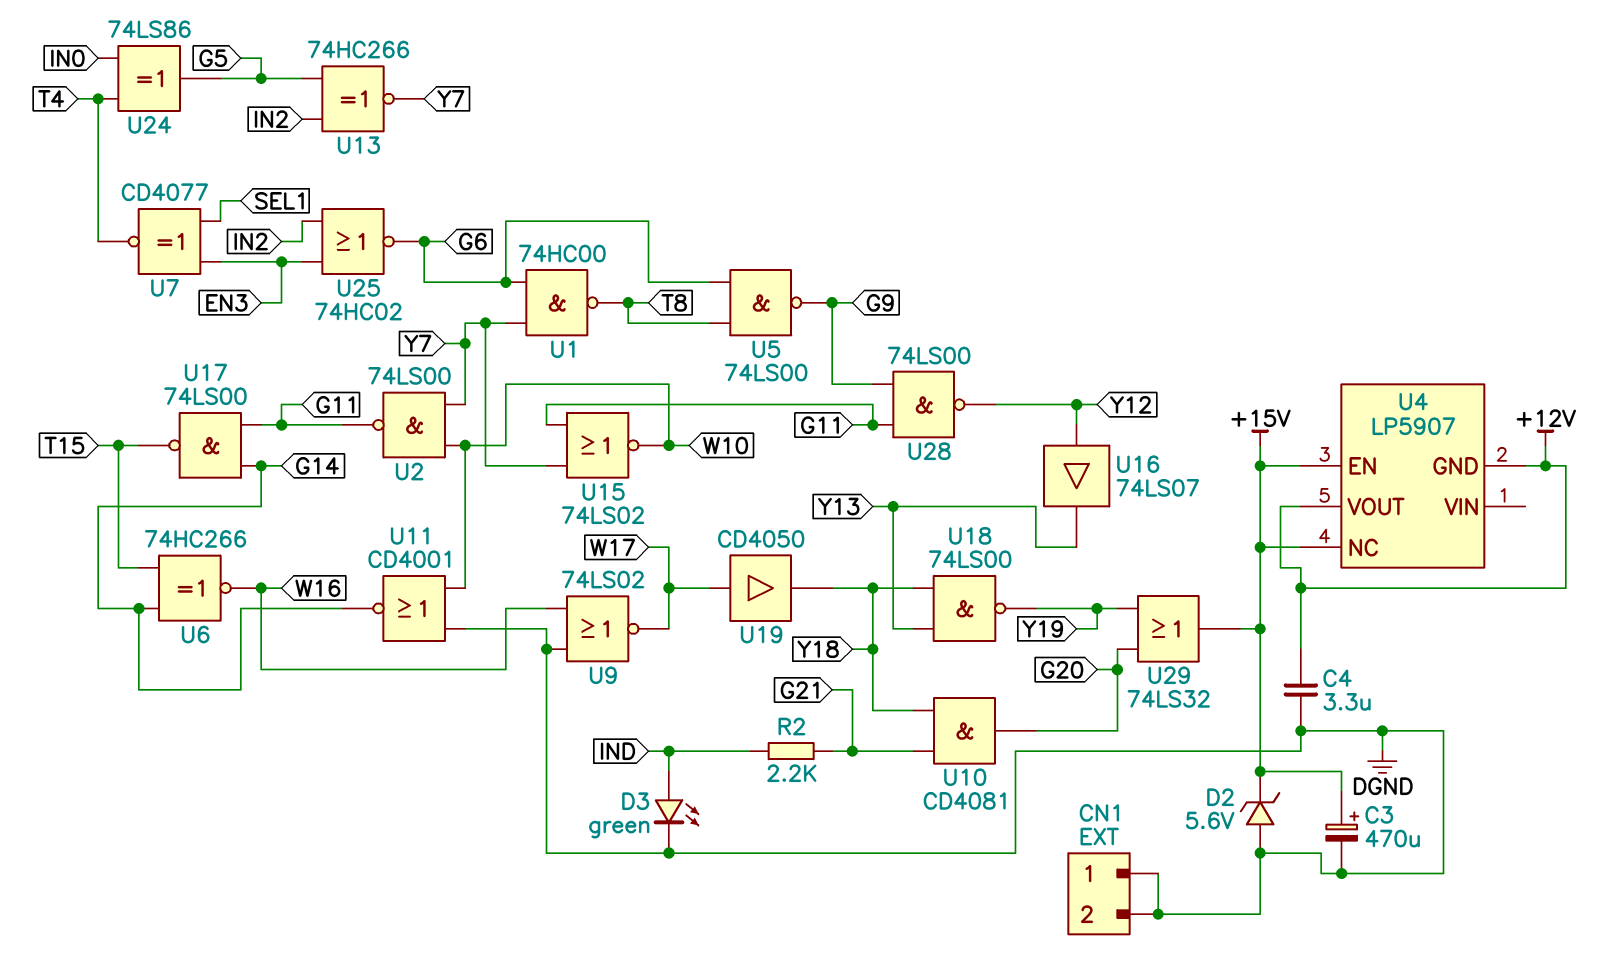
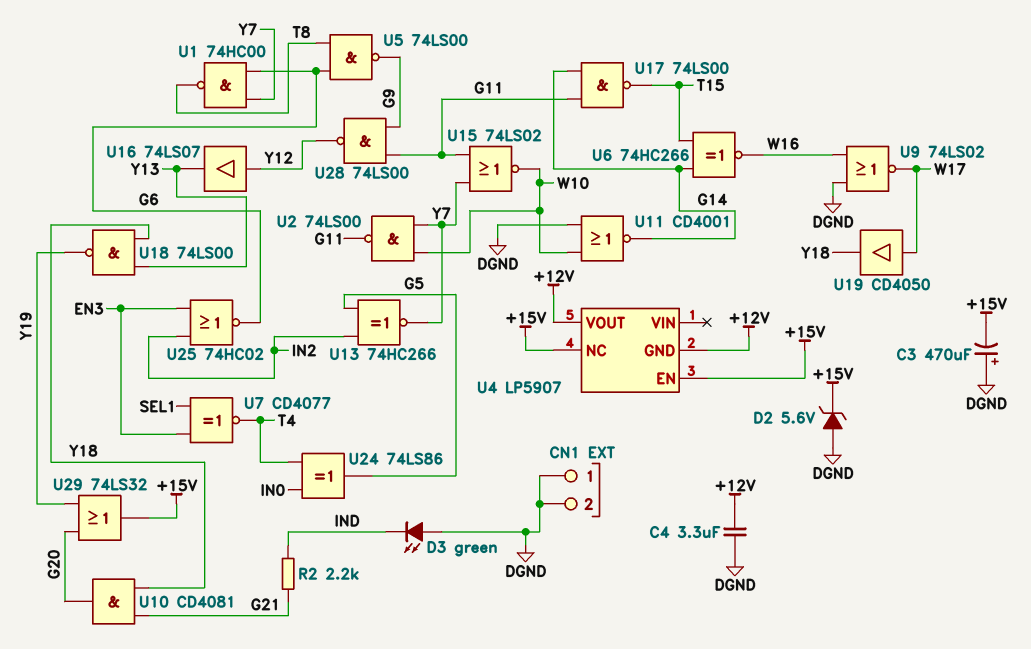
C3: 470uF (plus +15V, minus DGND) -> 470uF (plus DGND, minus +15V)
D3: LED green (A IND, K DGND) -> LED green (A DGND, K IND)

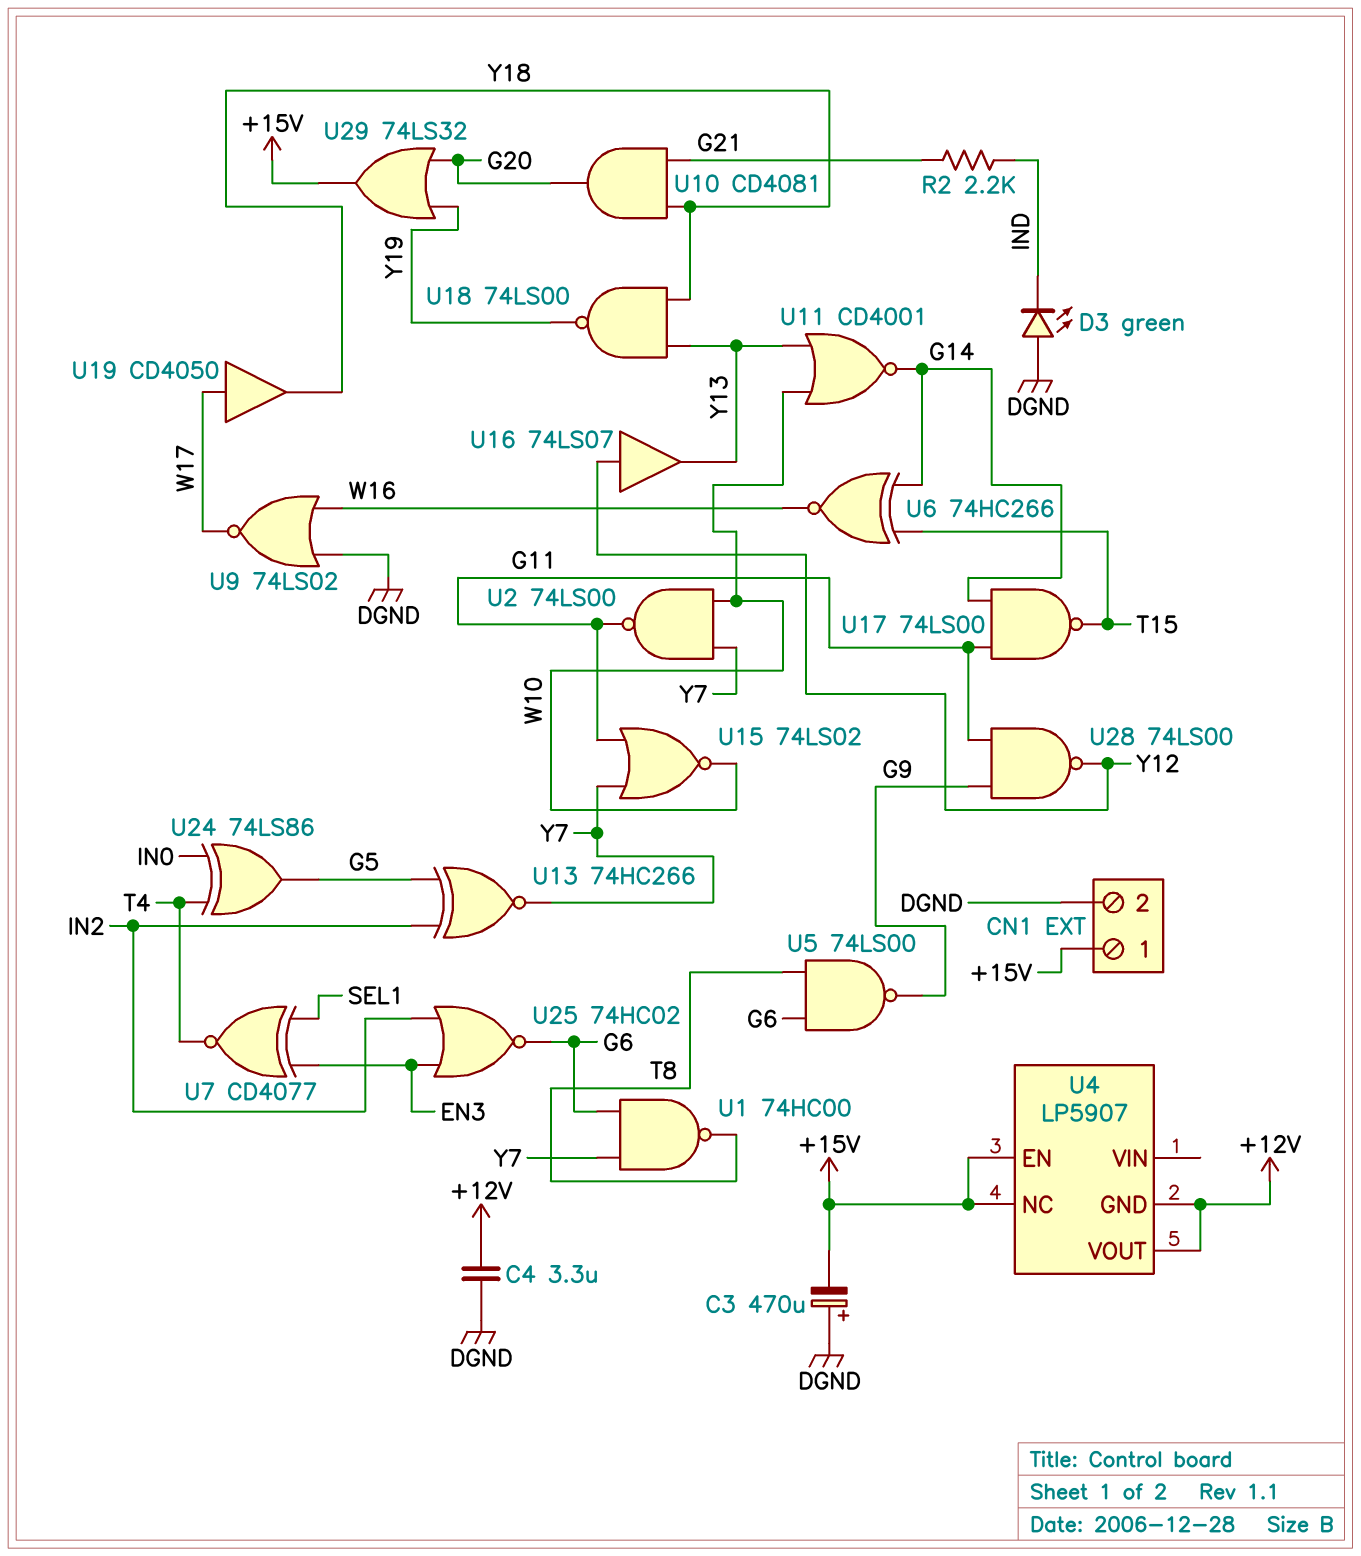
CN1 pin 1: DGND -> +15V
D2: zener 5.6V (A DGND, K +15V) -> none
U11: NOR CD4001 (in DGND, in W10, out G14) -> NOR CD4001 (in W10, in Y13, out G14)

